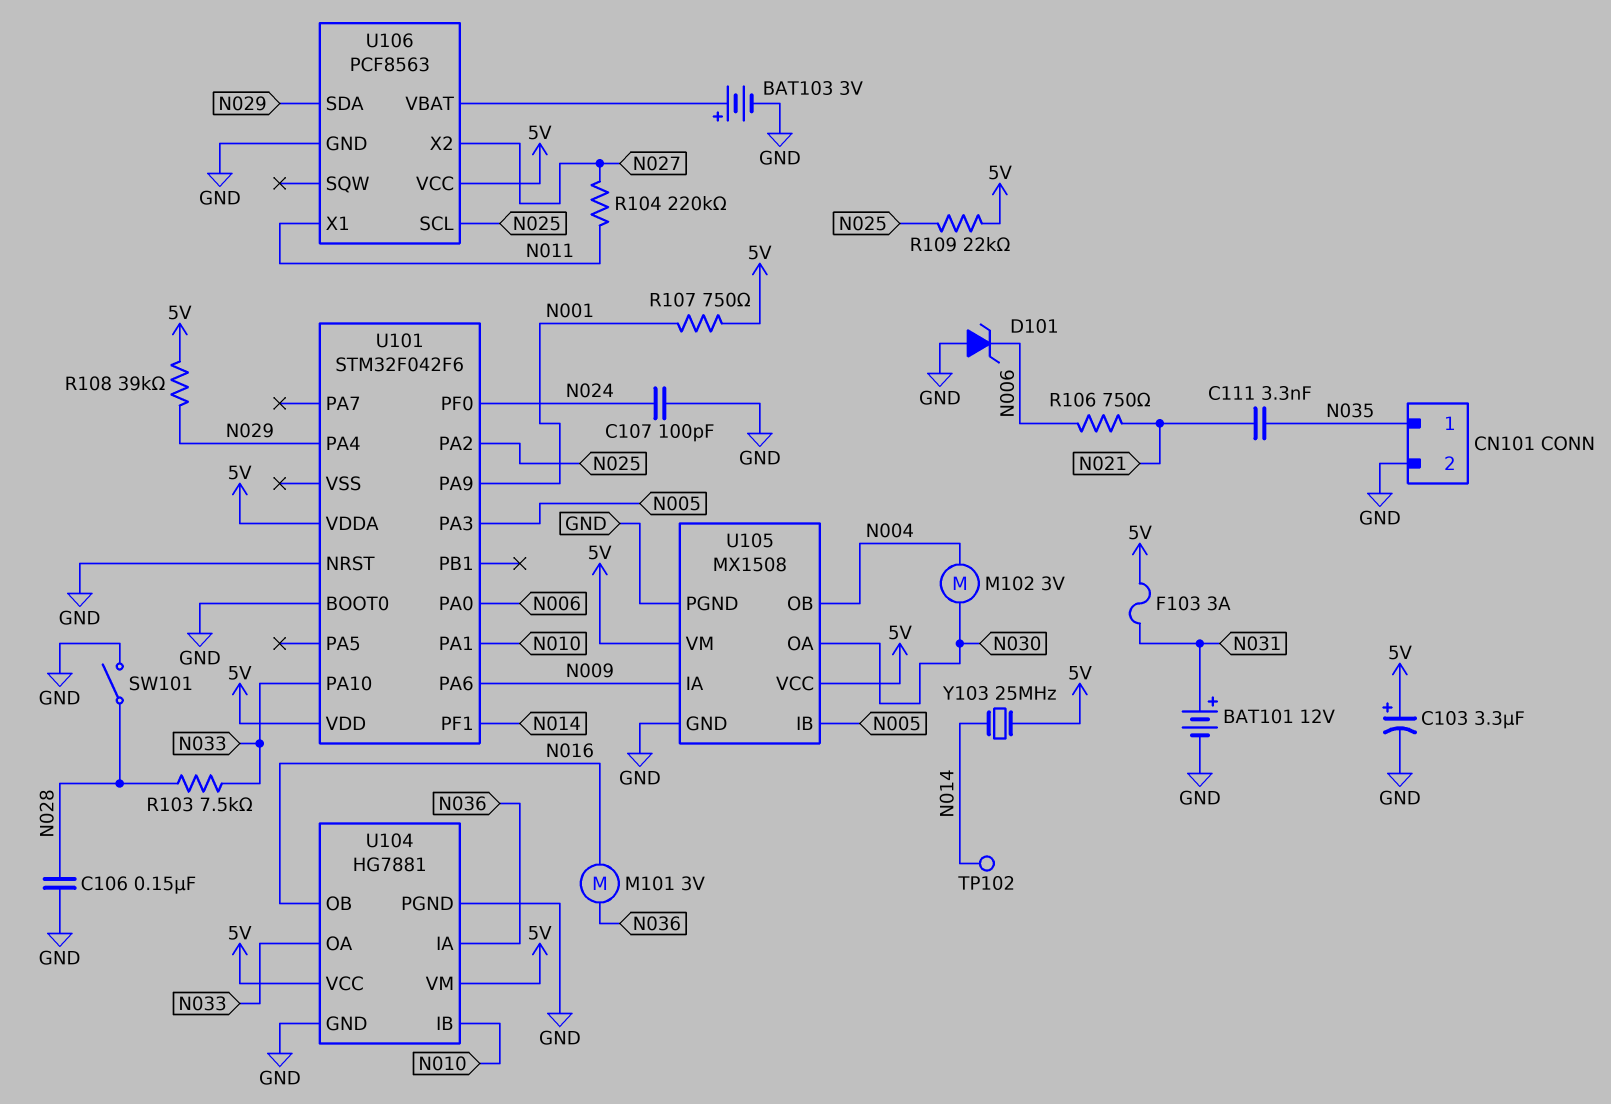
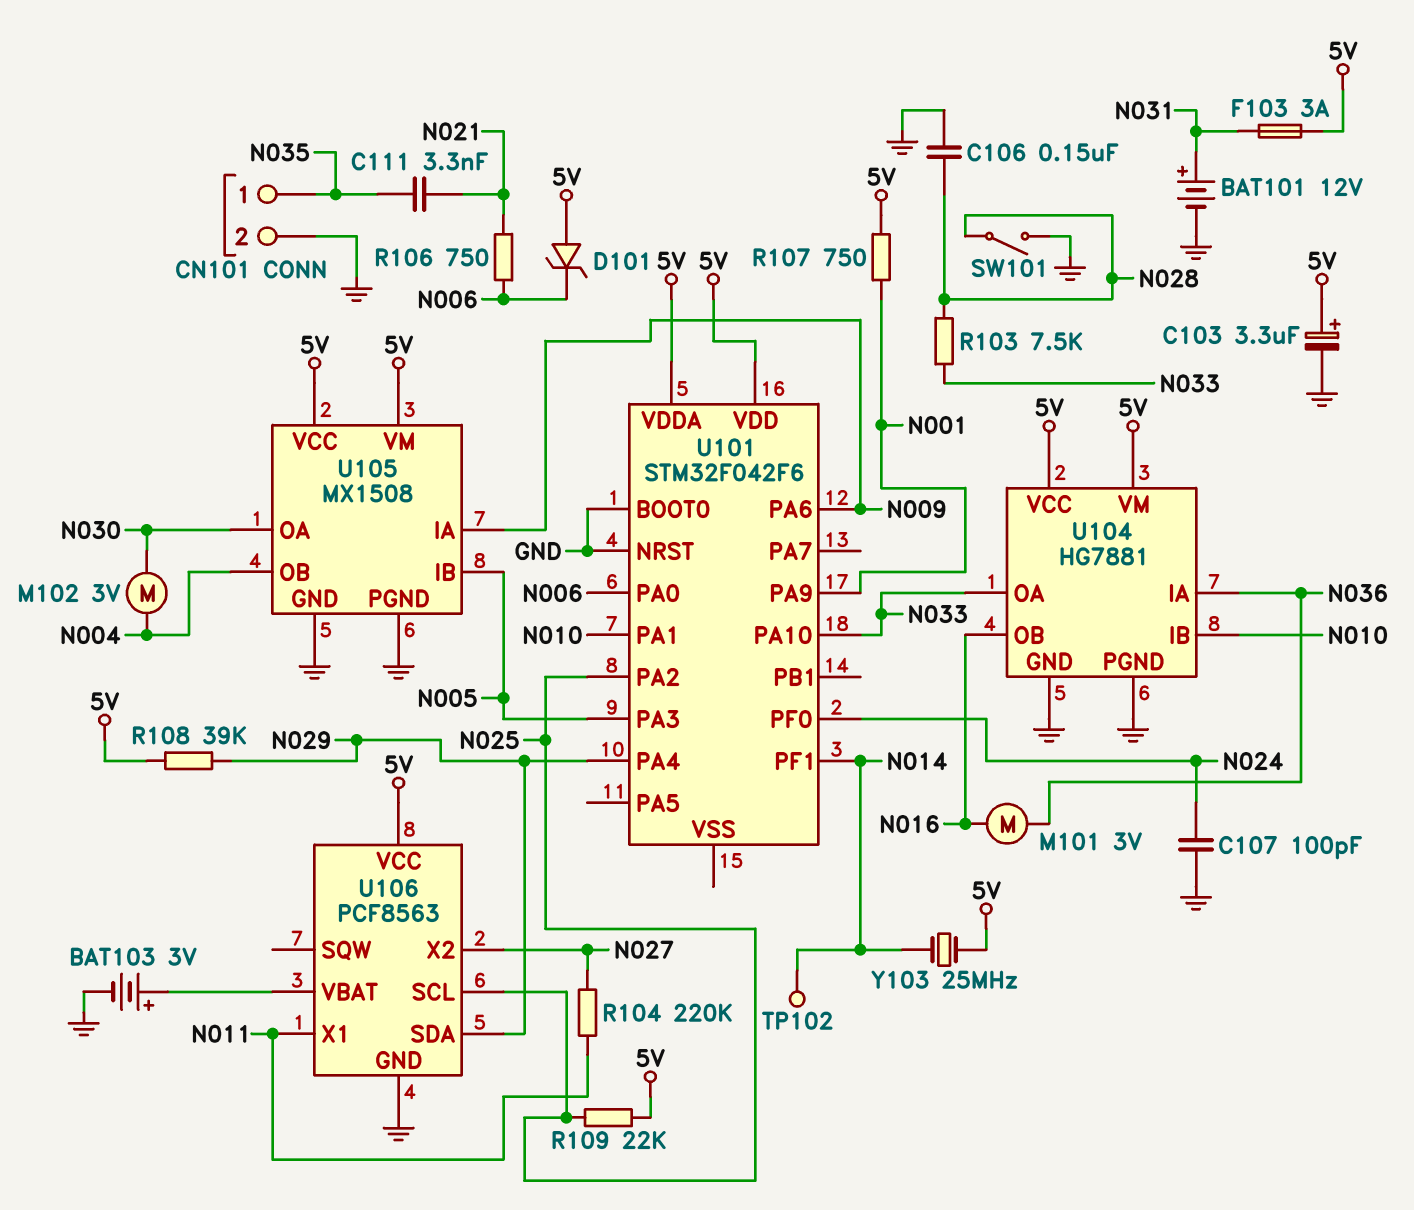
D101: zener (A GND, K N006) -> zener (A 5V, K N006)

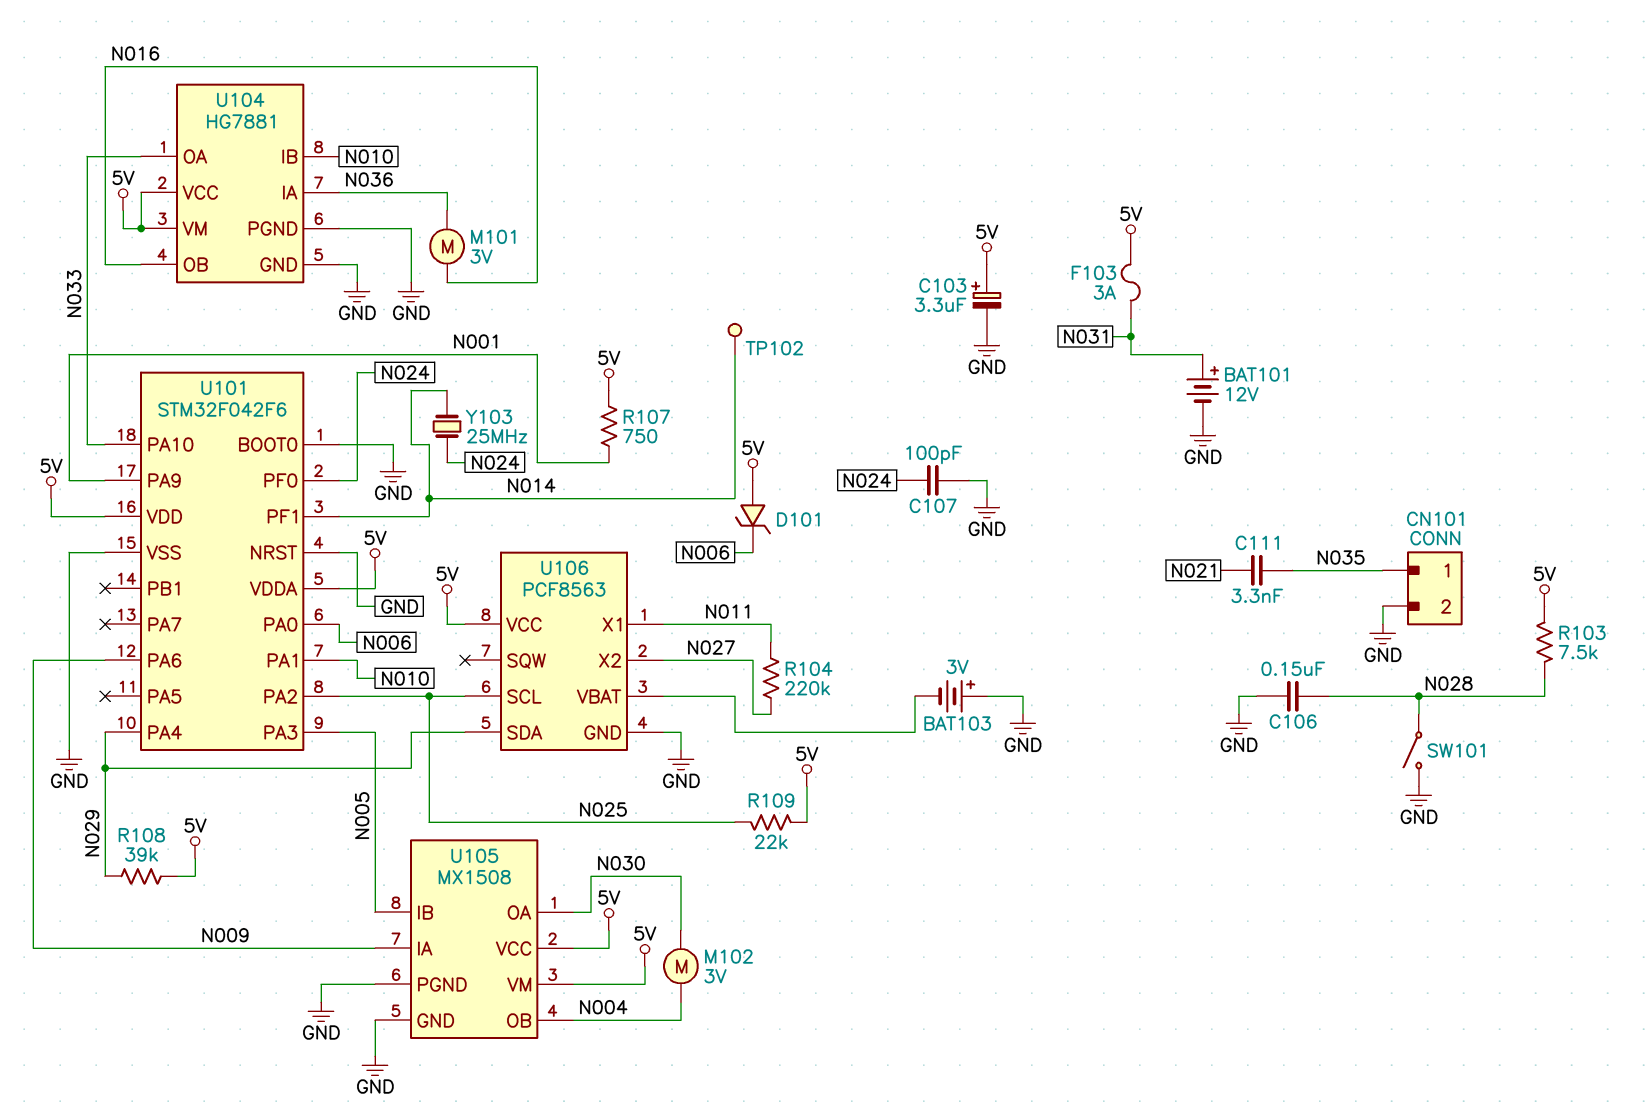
BAT103: 3V (plus U106/VBAT, minus GND) -> 3V (plus GND, minus U106/VBAT)
R103: 7.5k (N028, N033) -> 7.5k (5V, N028)
R106: 750 (N006, N021) -> none
U101 pin VSS: none -> GND
Y103: 25MHz (5V, N014) -> 25MHz (N014, N024)

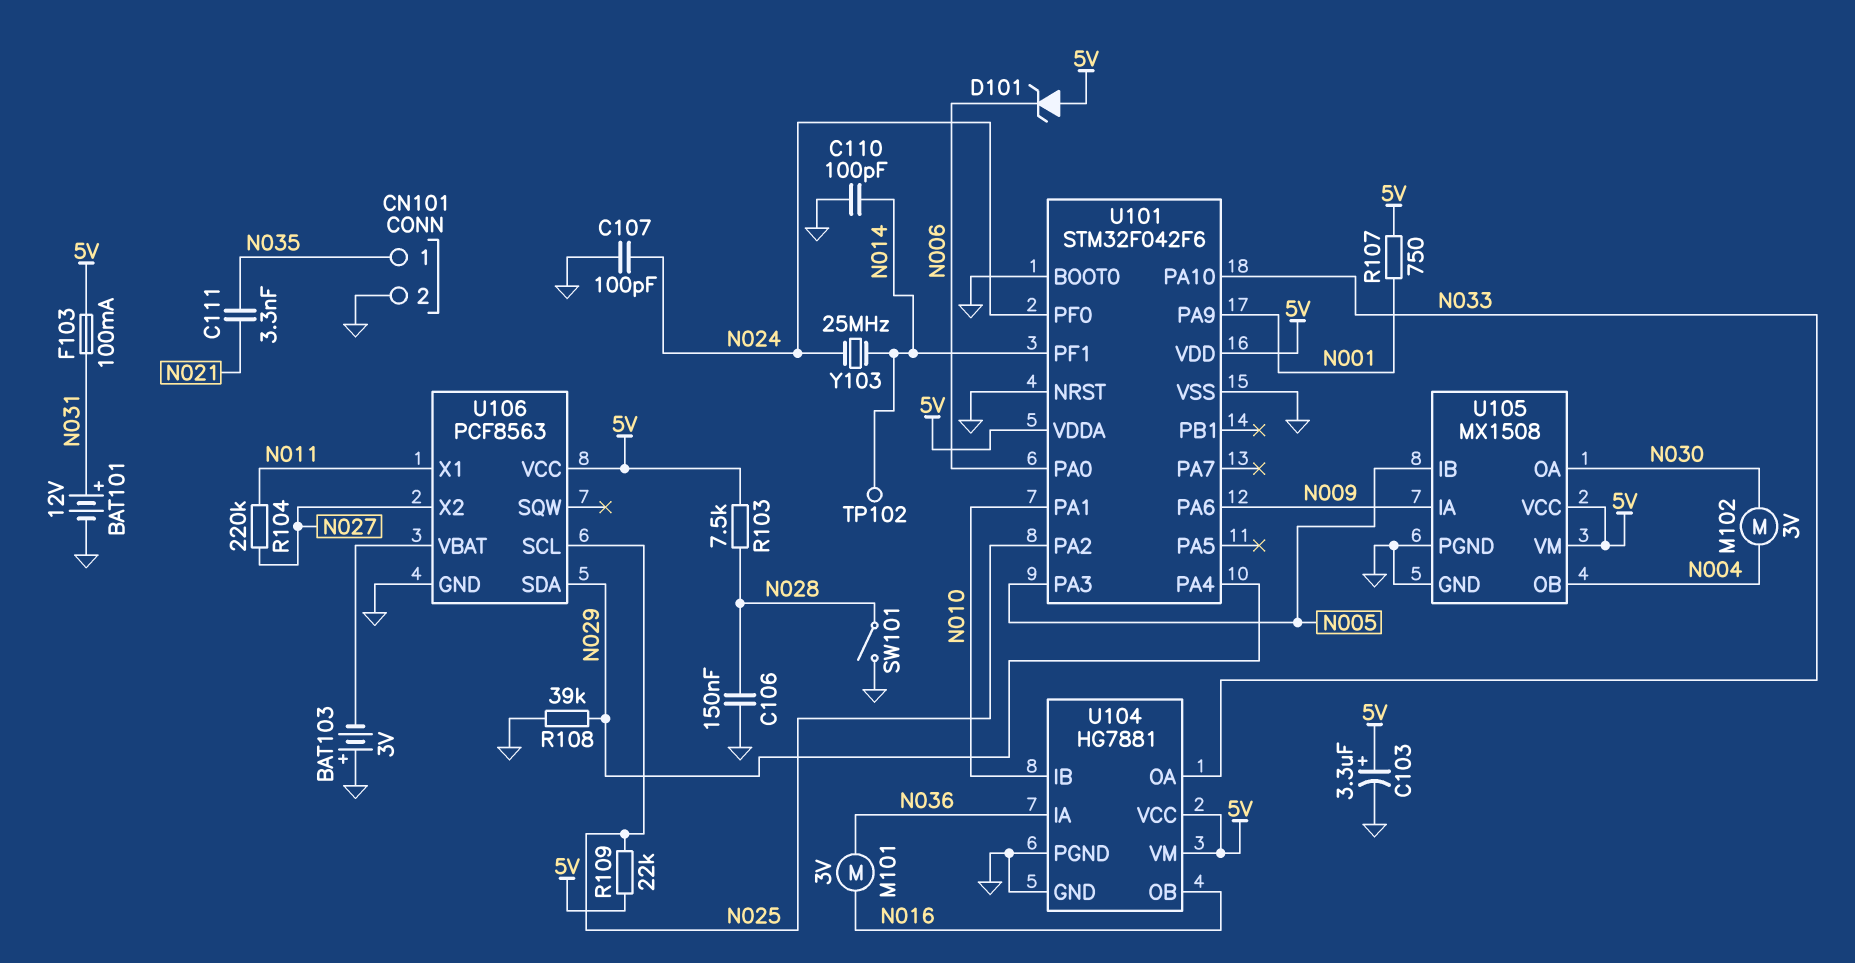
C110: none -> 100pF (GND, N014)
F103: 3A (5V, N031) -> 100mA (5V, N031)
R108: 39k (5V, N029) -> 39k (GND, N029)

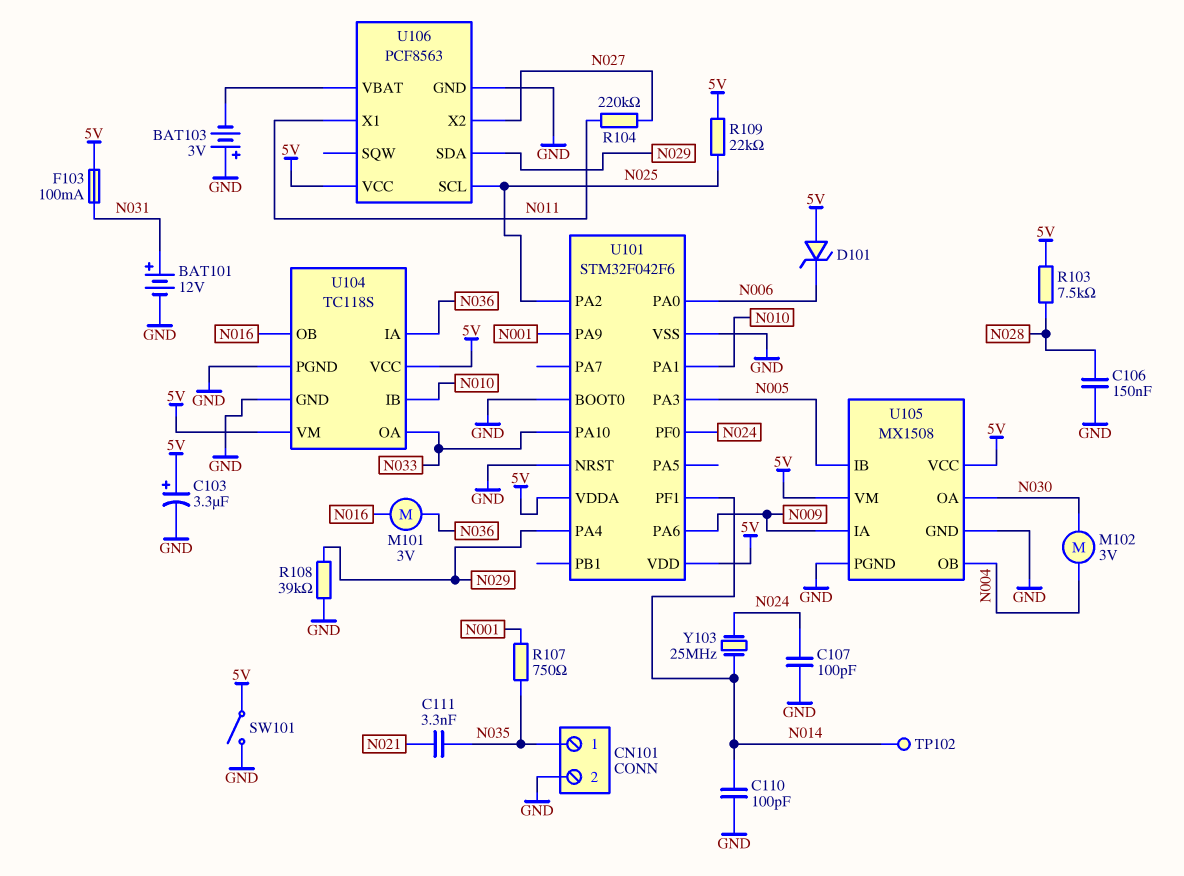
R107: 750 (5V, N001) -> 750 (N001, N035)
SW101: switch (GND, N028) -> switch (5V, GND)
U104: HG7881 -> TC118S

